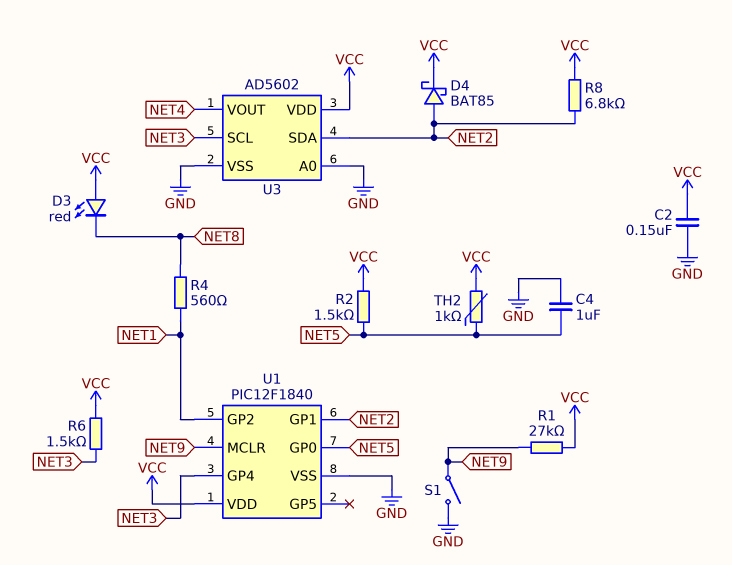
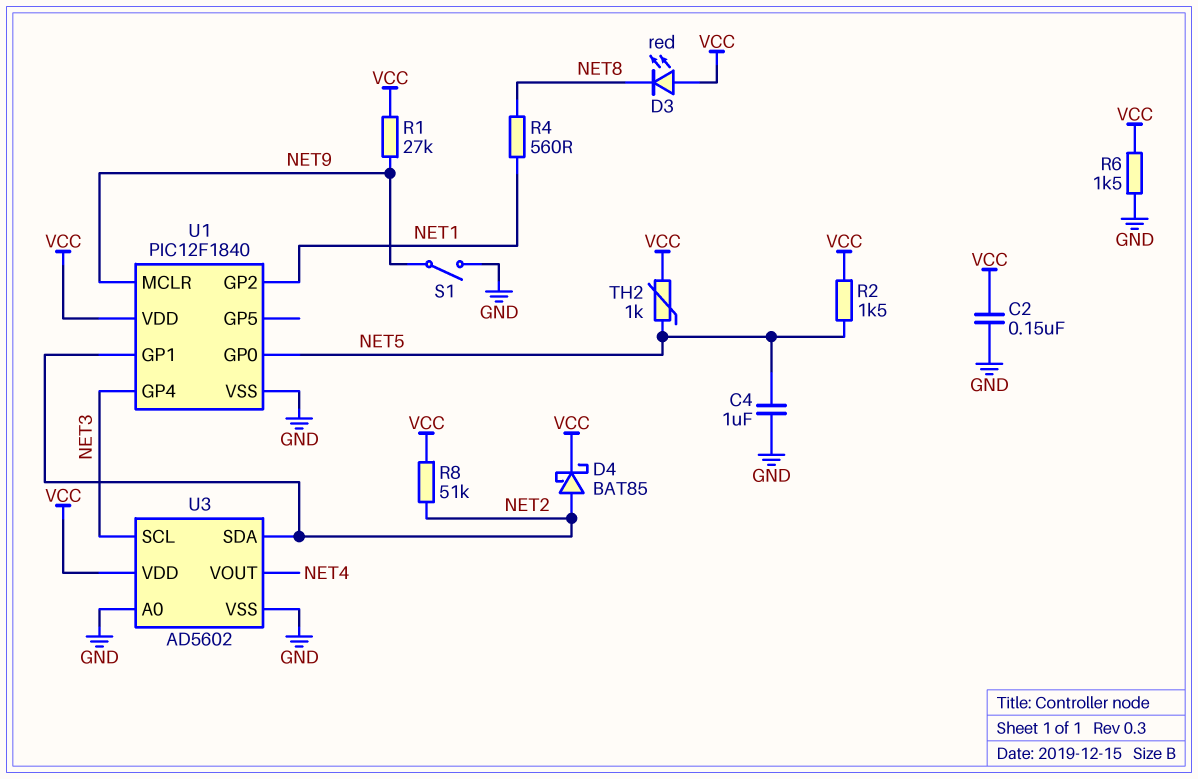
R6: 1.5k (NET3, VCC) -> 1.5k (GND, VCC)
R8: 6.8k (NET2, VCC) -> 51k (NET2, VCC)

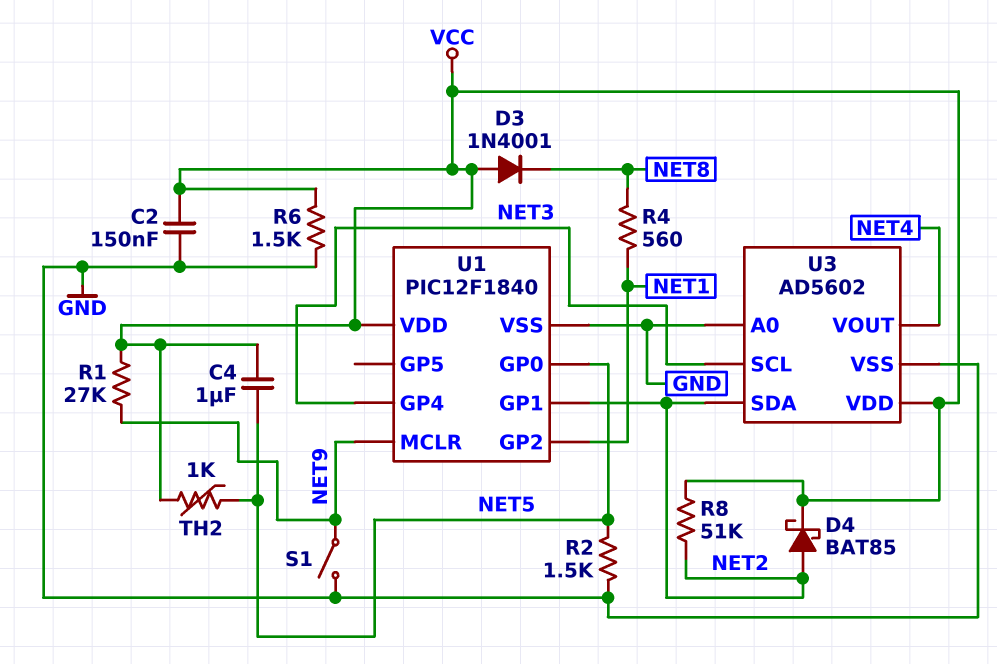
C4: 1uF (GND, NET5) -> 1uF (NET5, VCC)
D3: LED red (A VCC, K NET8) -> diode 1N4001 (A VCC, K NET8)
R2: 1.5k (NET5, VCC) -> 1.5k (GND, NET5)

